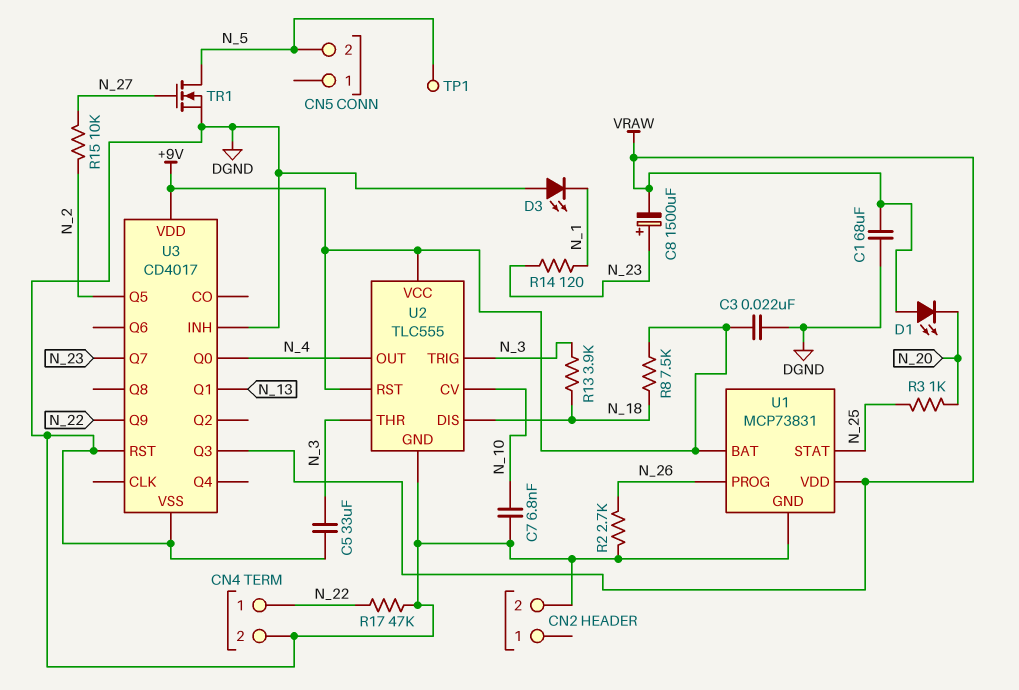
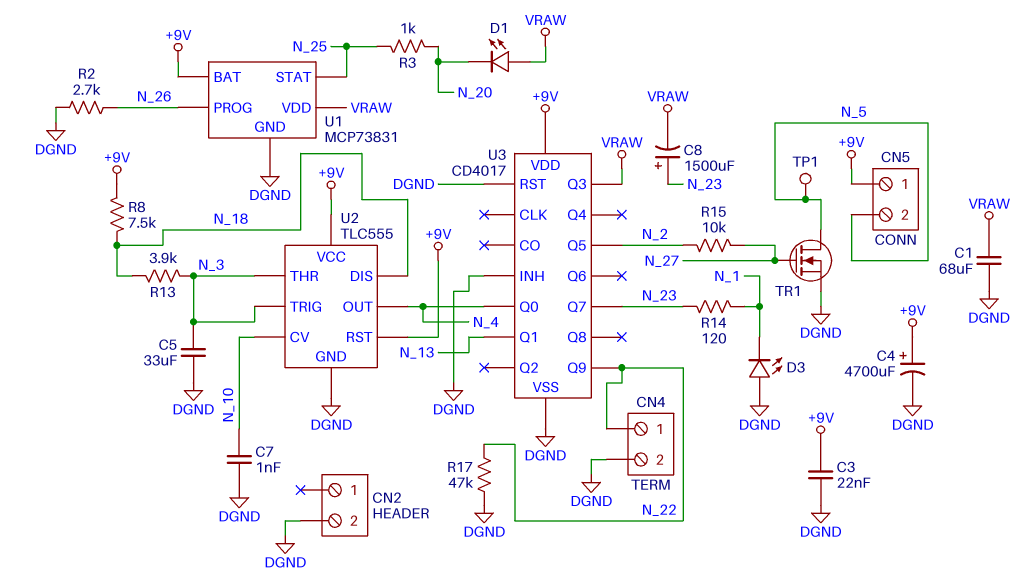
C4: none -> 4700uF (plus +9V, minus DGND)
C7: 6.8nF (DGND, N_10) -> 1nF (DGND, N_10)
CN5 pin 1: none -> +9V

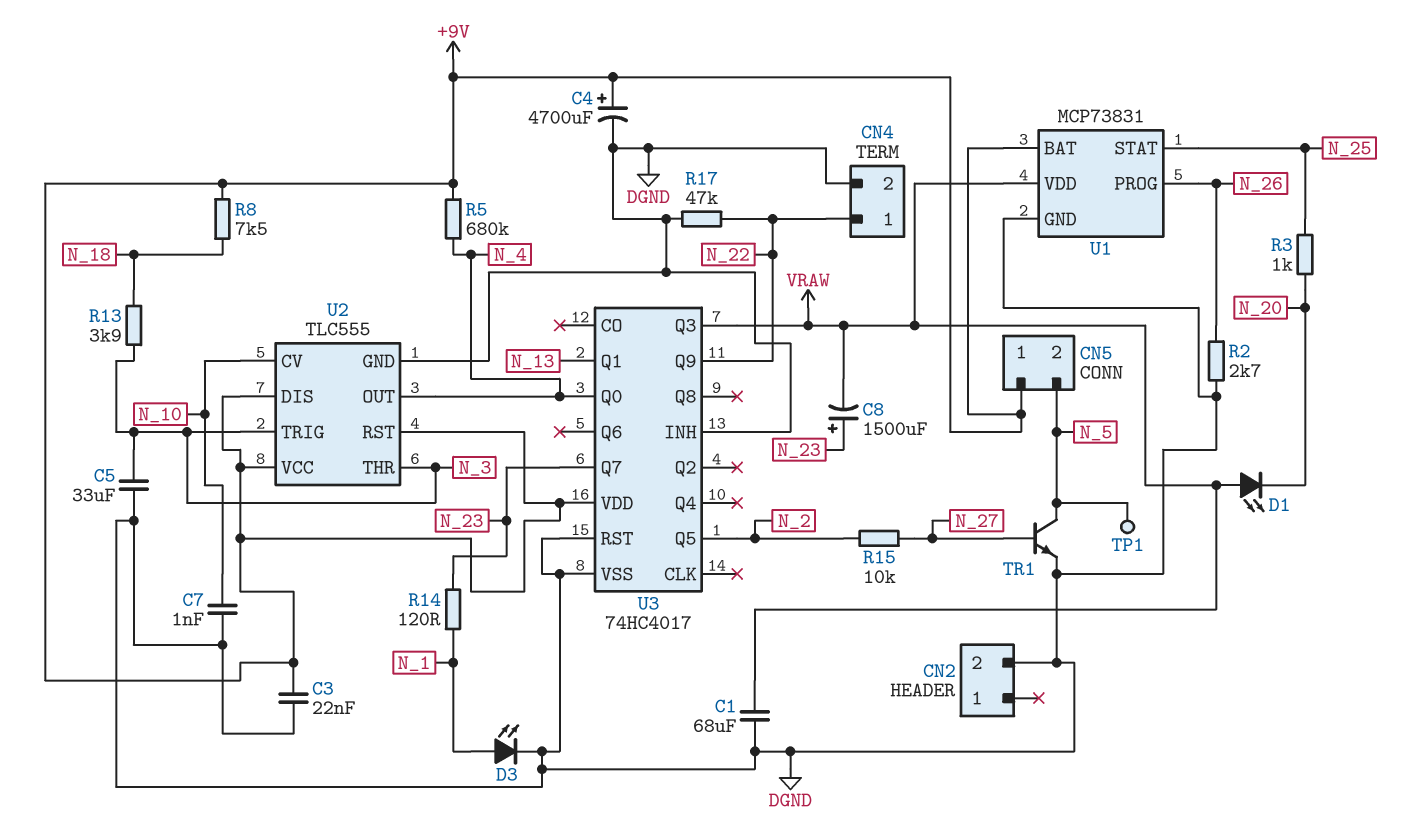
D3: LED (A DGND, K N_1) -> LED (A N_1, K DGND)
R5: none -> 680k (+9V, N_4)
TR1: NMOS (G N_27, D N_5, S DGND) -> NPN (B N_27, C N_5, E DGND)
U2 pin DIS: N_18 -> +9V
U3: CD4017 -> 74HC4017

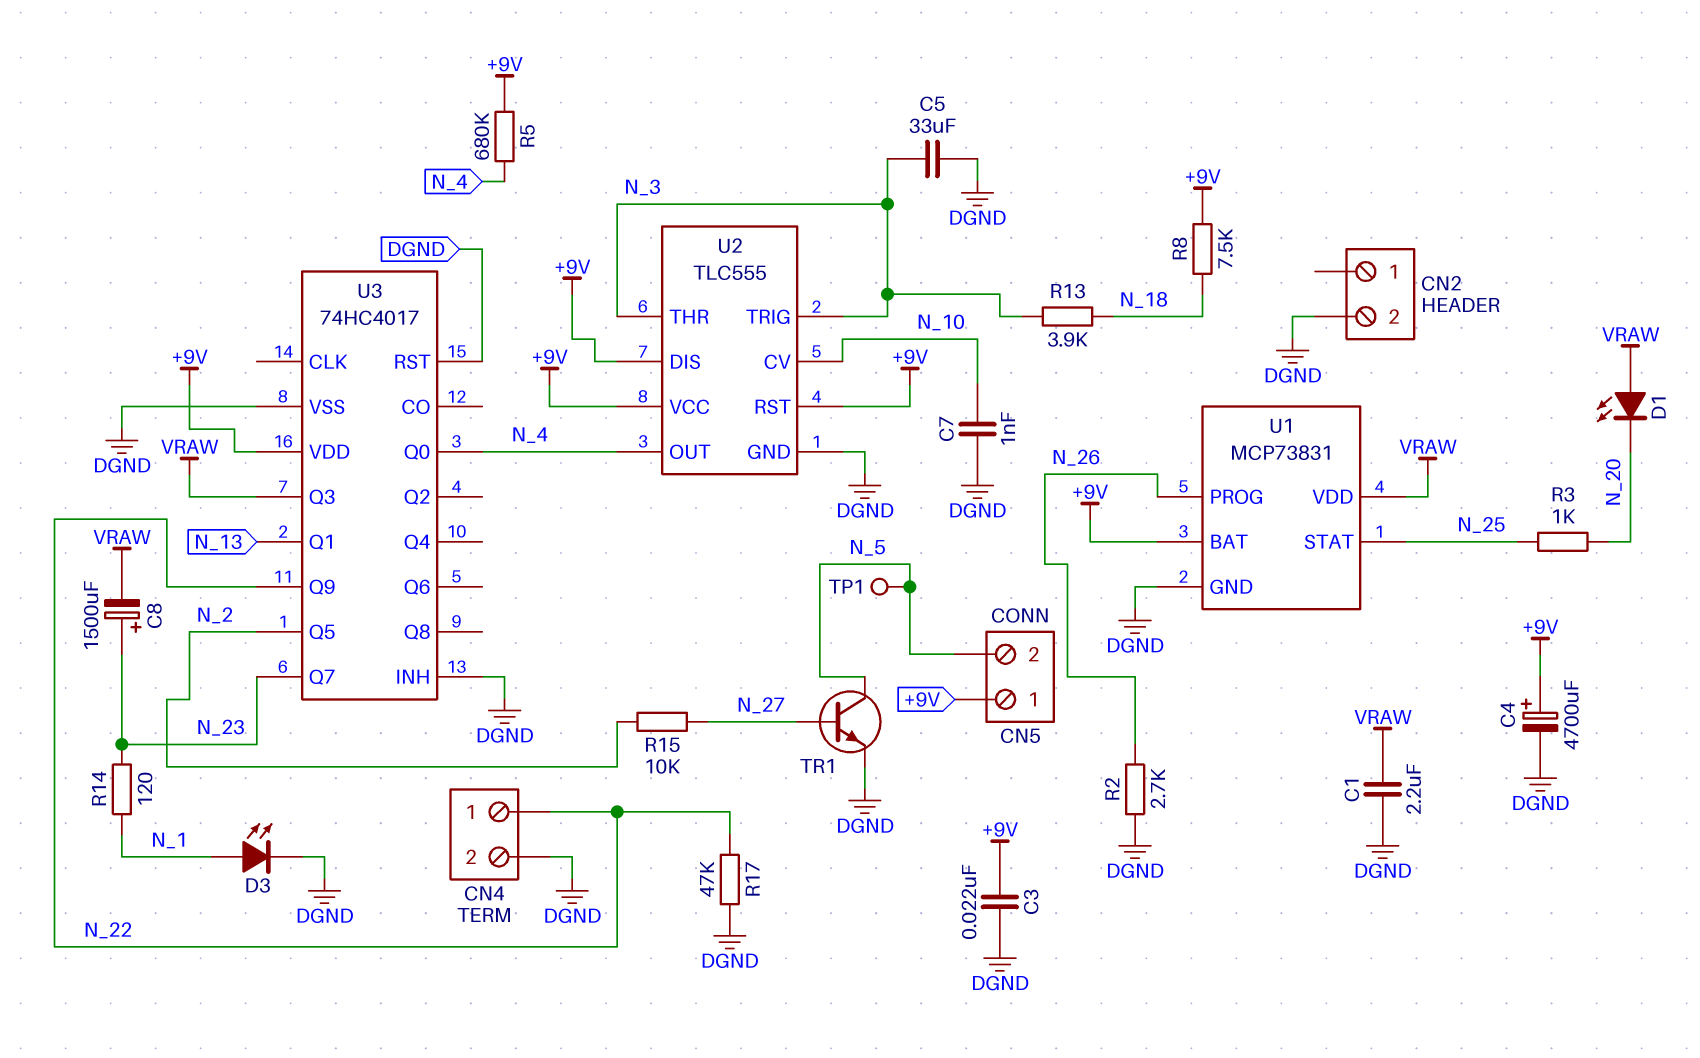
C1: 68uF (DGND, VRAW) -> 2.2uF (DGND, VRAW)

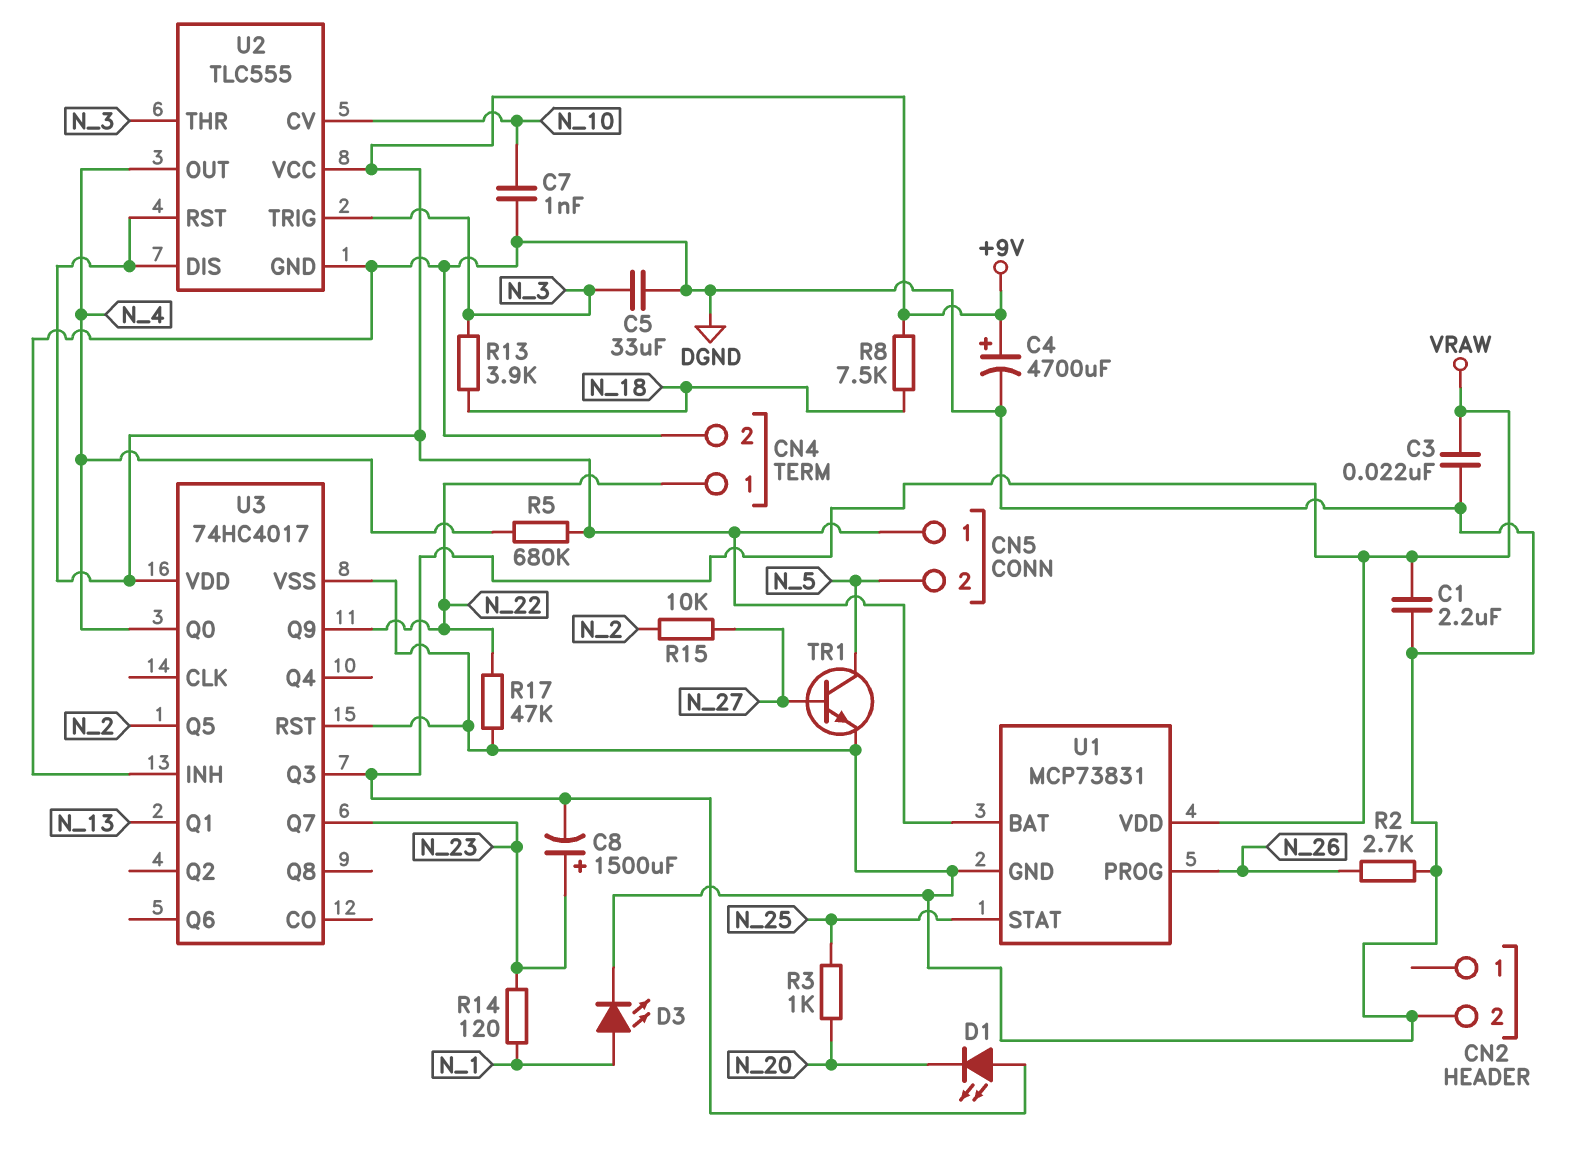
C3: 22nF (+9V, DGND) -> 22nF (DGND, VRAW)
TP1: test point (N_5) -> none

